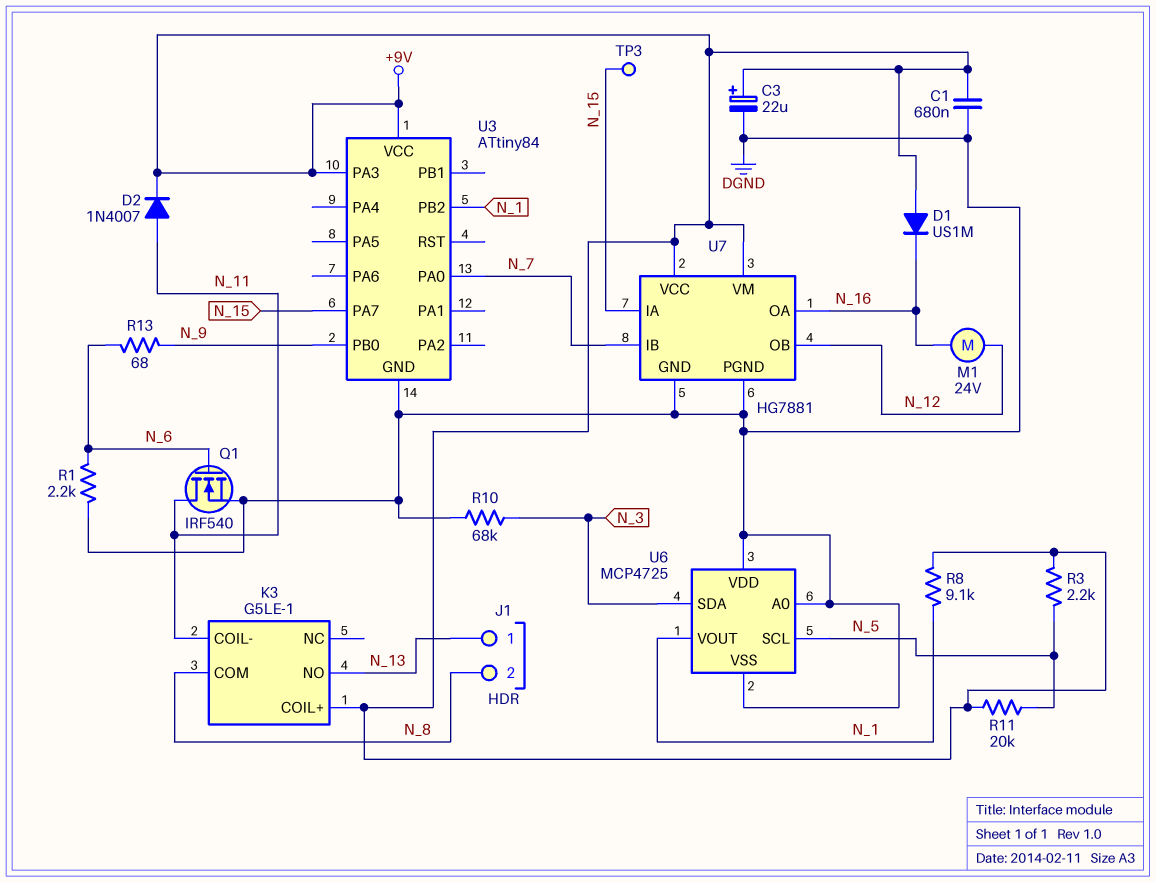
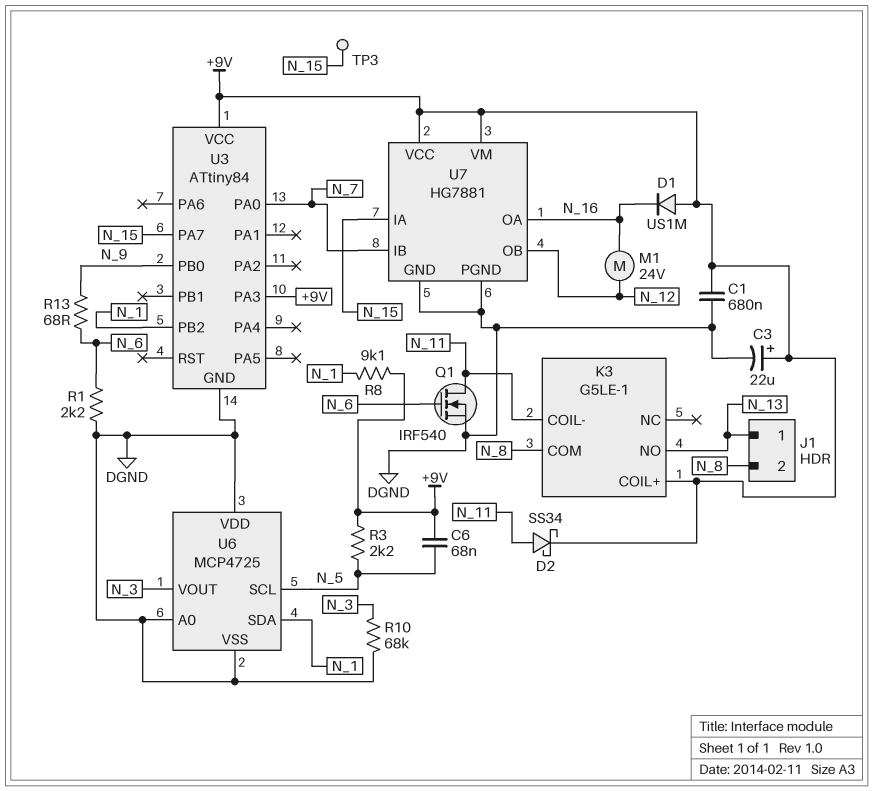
C6: none -> 68nF (+9V, N_5)
D2: diode 1N4007 (A N_11, K +9V) -> schottky SS34 (A N_11, K +9V)
R11: 20k (+9V, N_5) -> none
U6 pin SDA: N_3 -> N_1
U6 pin VOUT: N_1 -> N_3

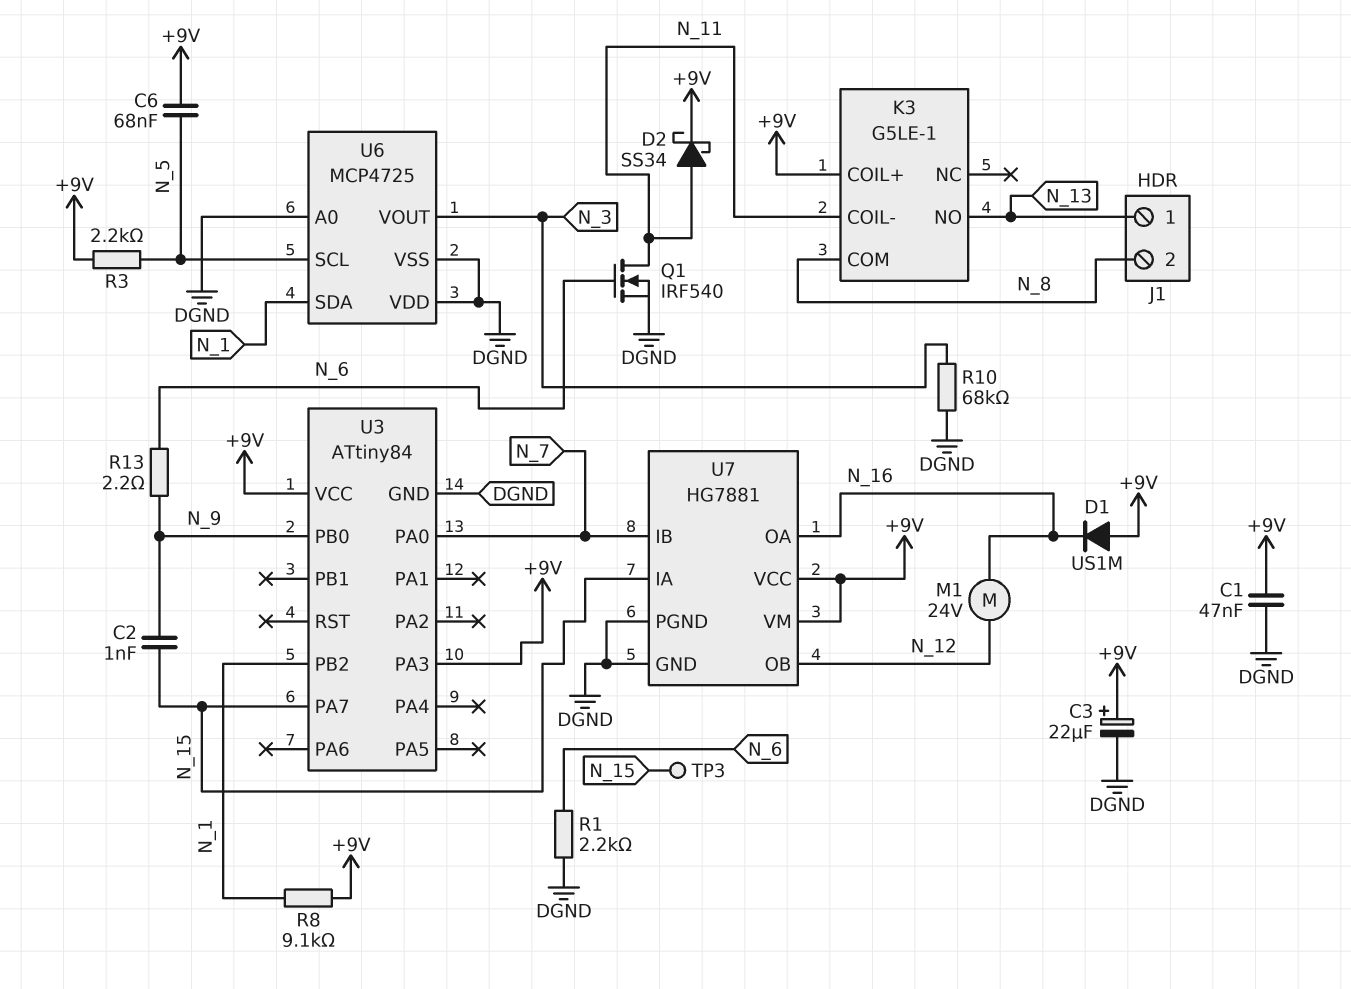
C1: 680nF (+9V, DGND) -> 47nF (+9V, DGND)
C2: none -> 1nF (N_9, N_15)
R13: 68 (N_6, N_9) -> 2.2 (N_6, N_9)

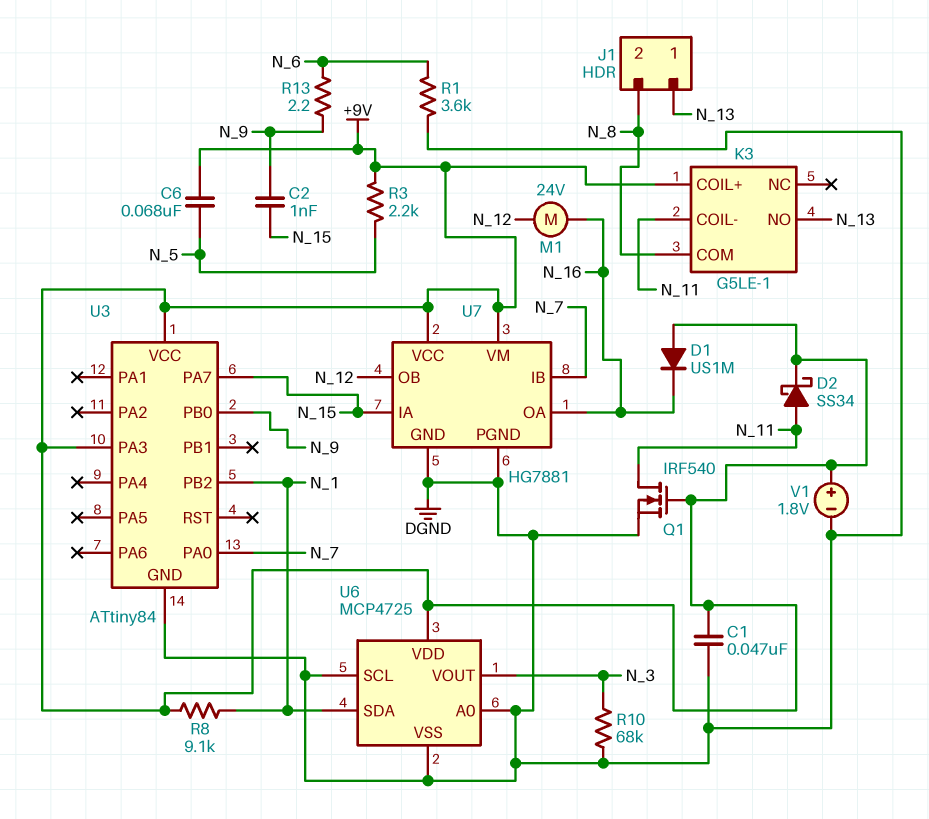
C3: 22uF (plus +9V, minus DGND) -> none
Q1: NMOS IRF540 (G N_6, D N_11, S DGND) -> NMOS IRF540 (G +9V, D N_11, S DGND)
R1: 2.2k (DGND, N_6) -> 3.6k (DGND, N_6)
TP3: test point (N_15) -> none
U6 pin SCL: N_5 -> DGND
U6 pin VDD: DGND -> +9V
V1: none -> 1.8V (plus +9V, minus DGND)

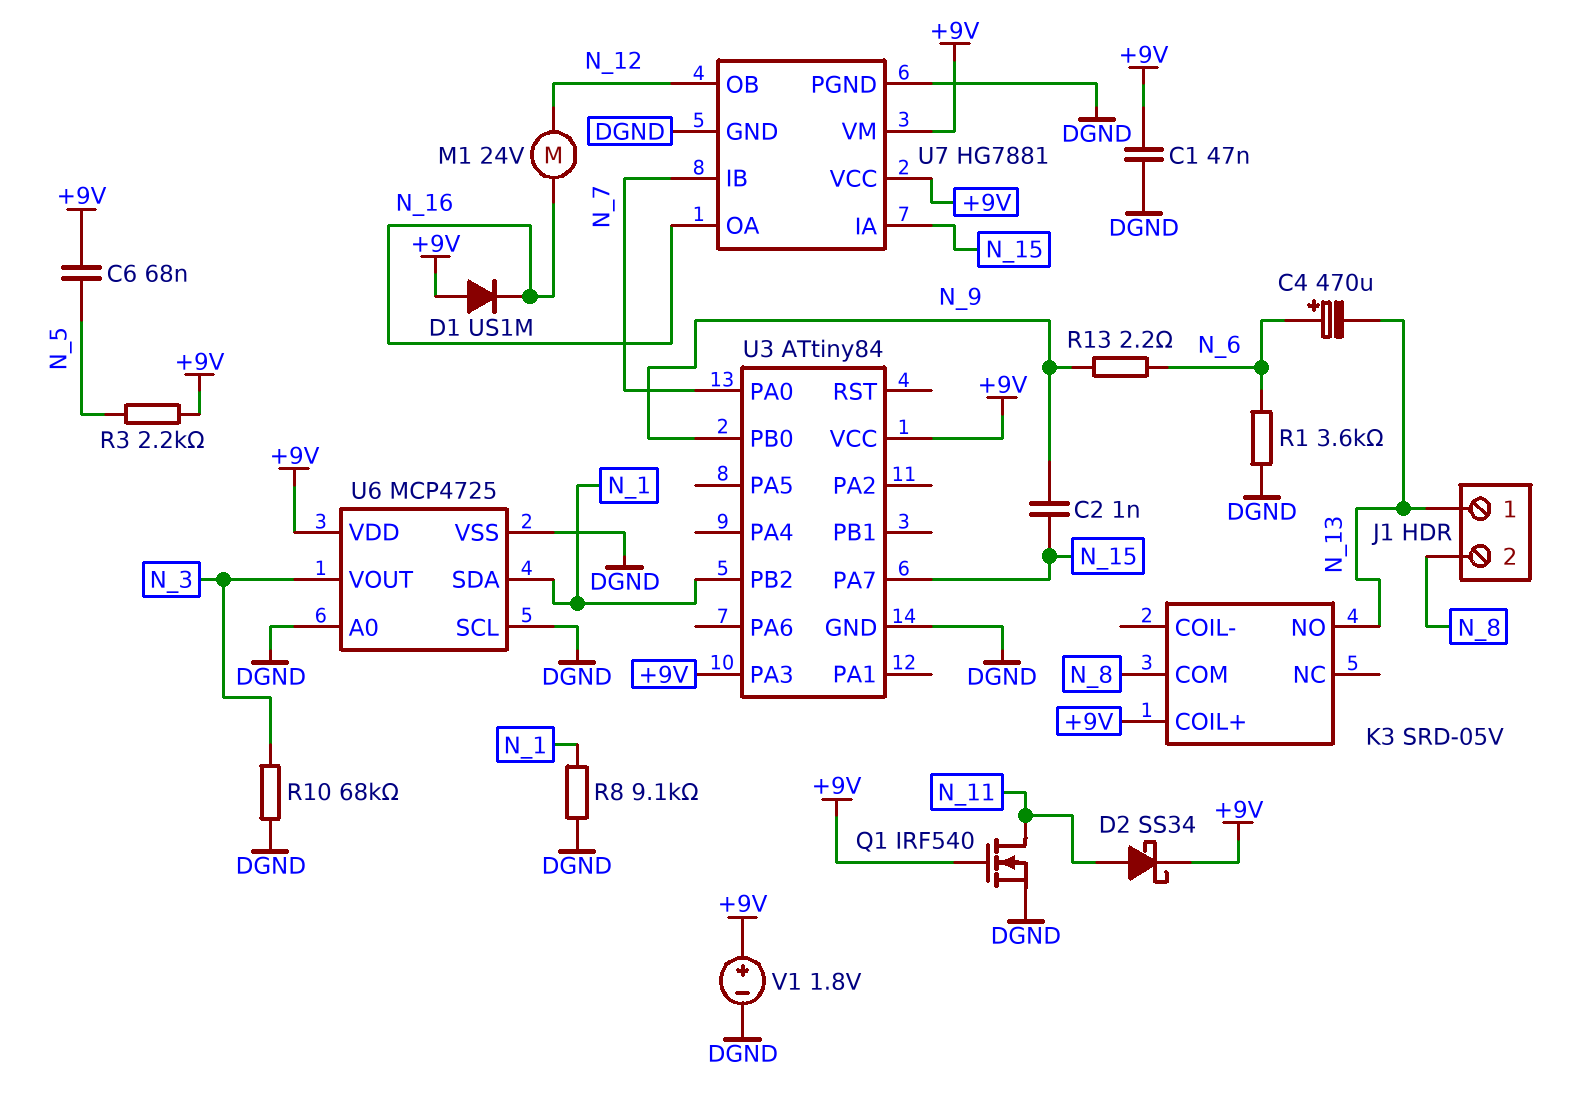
C4: none -> 470uF (plus N_6, minus N_13)
K3: G5LE-1 -> SRD-05V
K3 pin COIL-: N_11 -> none
R8: 9.1k (+9V, N_1) -> 9.1k (DGND, N_1)

